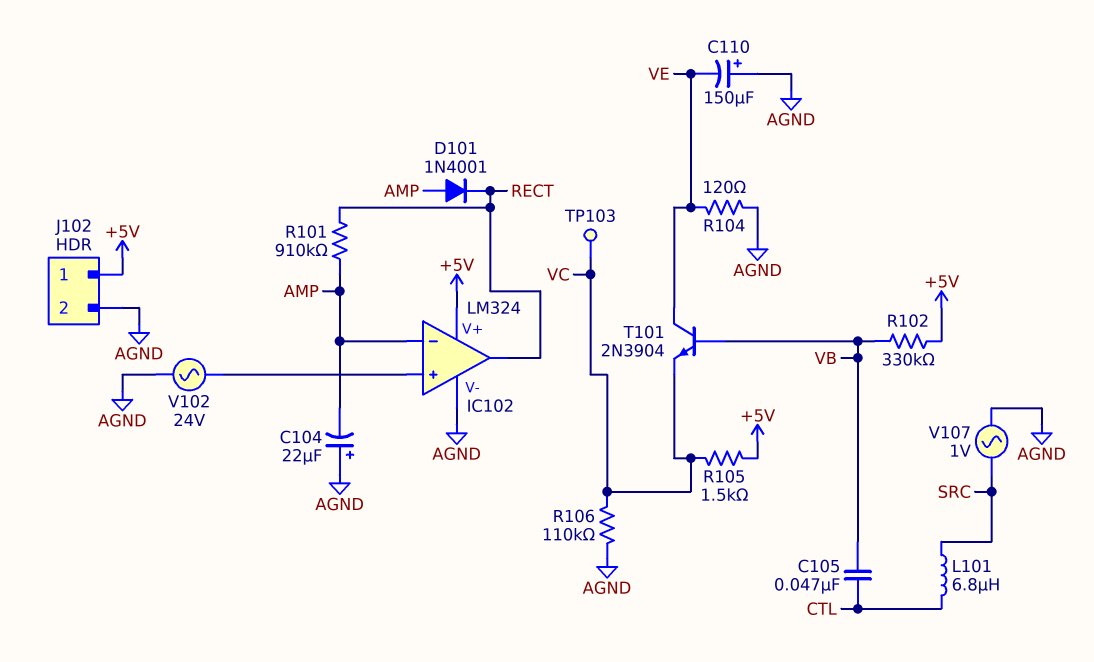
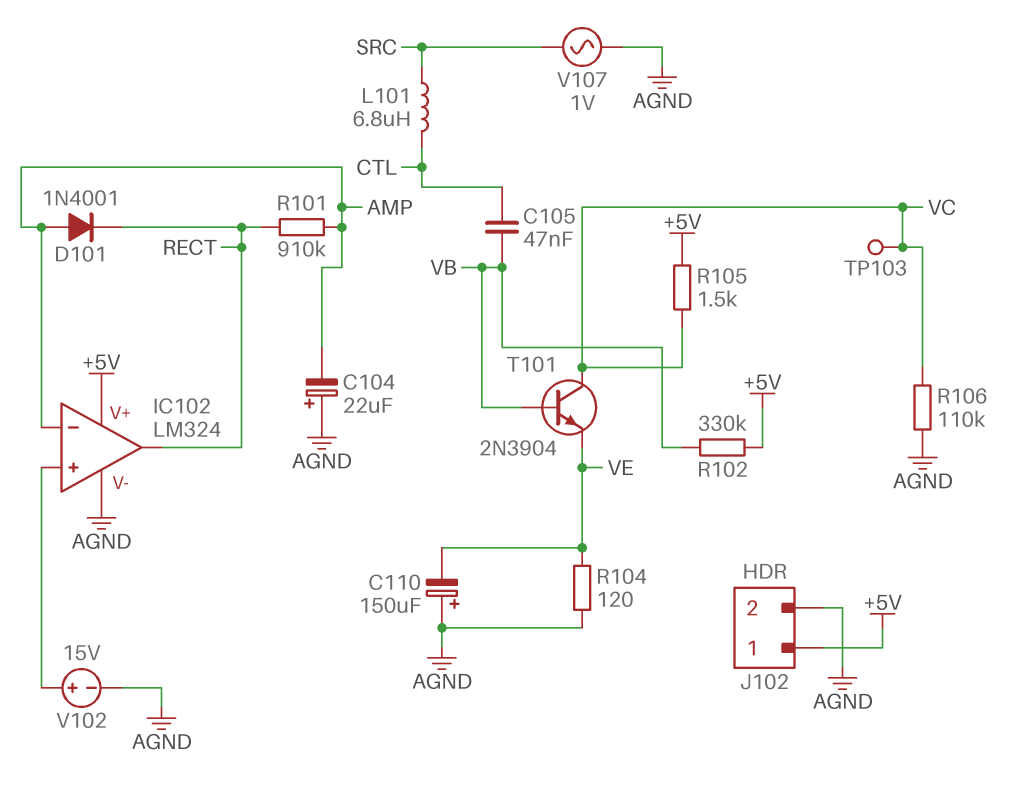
T101: NPN 2N3904 (B VB, C VE, E VC) -> NPN 2N3904 (B VB, C VC, E VE)
V102: AC 24V (AGND, IC102/in+) -> 15V (plus IC102/in+, minus AGND)

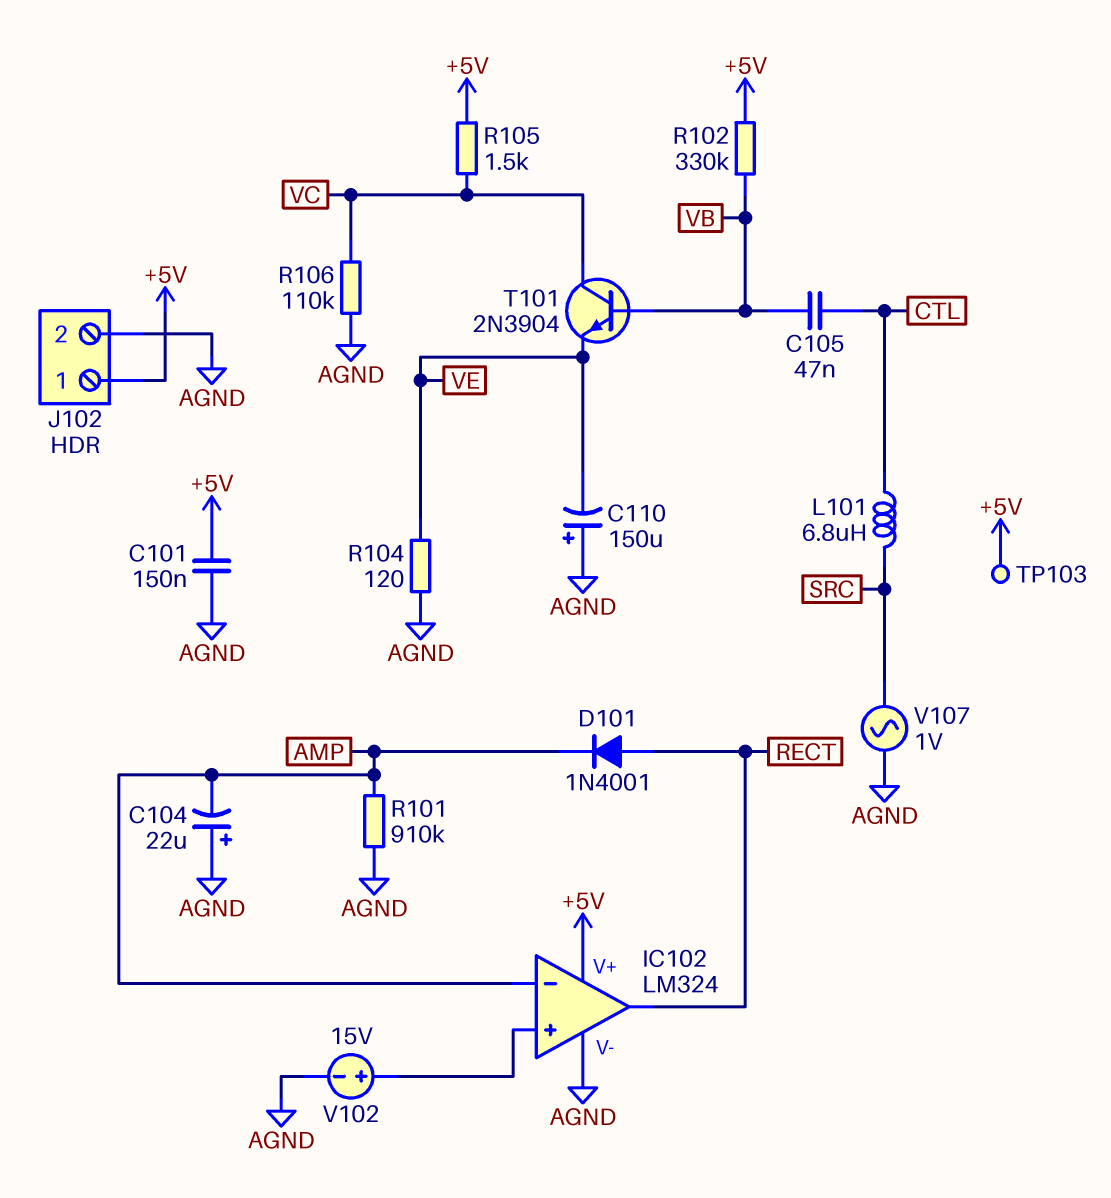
C101: none -> 150nF (+5V, AGND)
D101: diode 1N4001 (A AMP, K RECT) -> diode 1N4001 (A RECT, K AMP)
R101: 910k (AMP, RECT) -> 910k (AGND, AMP)
TP103: test point (VC) -> test point (+5V)

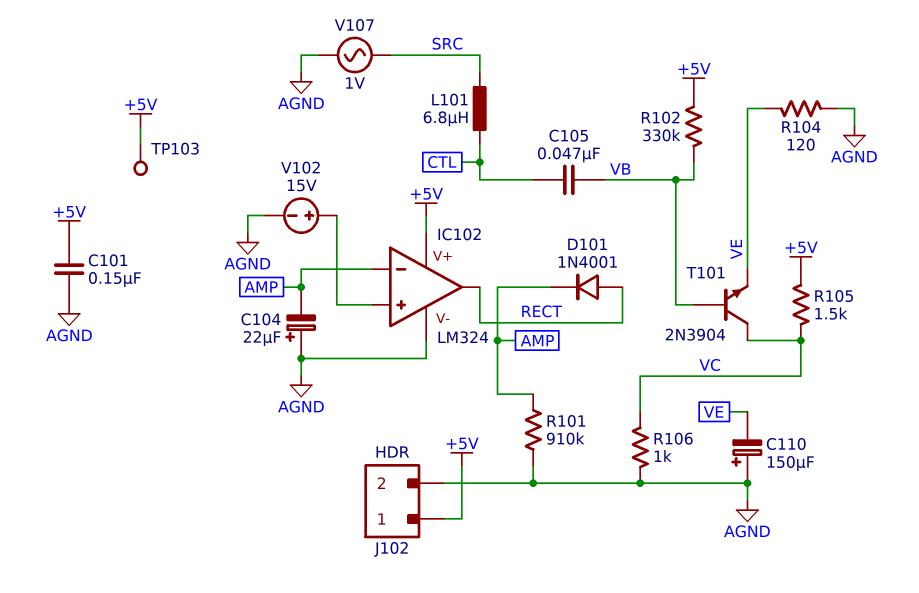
R106: 110k (AGND, VC) -> 1k (AGND, VC)

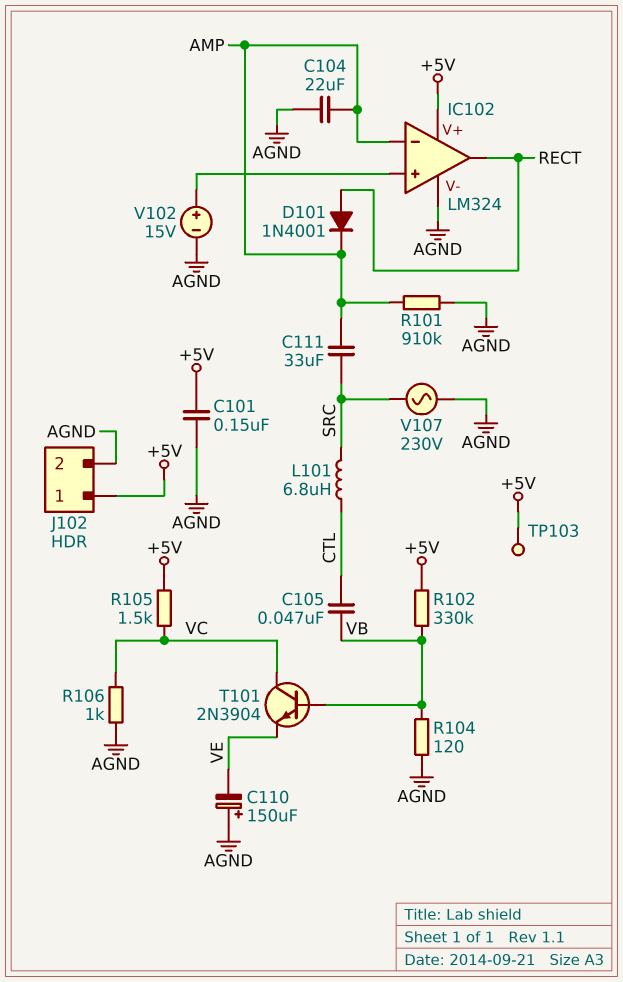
C104: 22uF (plus AGND, minus AMP) -> 22uF (AGND, AMP)
C111: none -> 33uF (AMP, SRC)
R104: 120 (AGND, VE) -> 120 (AGND, VB)
V107: AC 1V (AGND, SRC) -> AC 230V (AGND, SRC)

